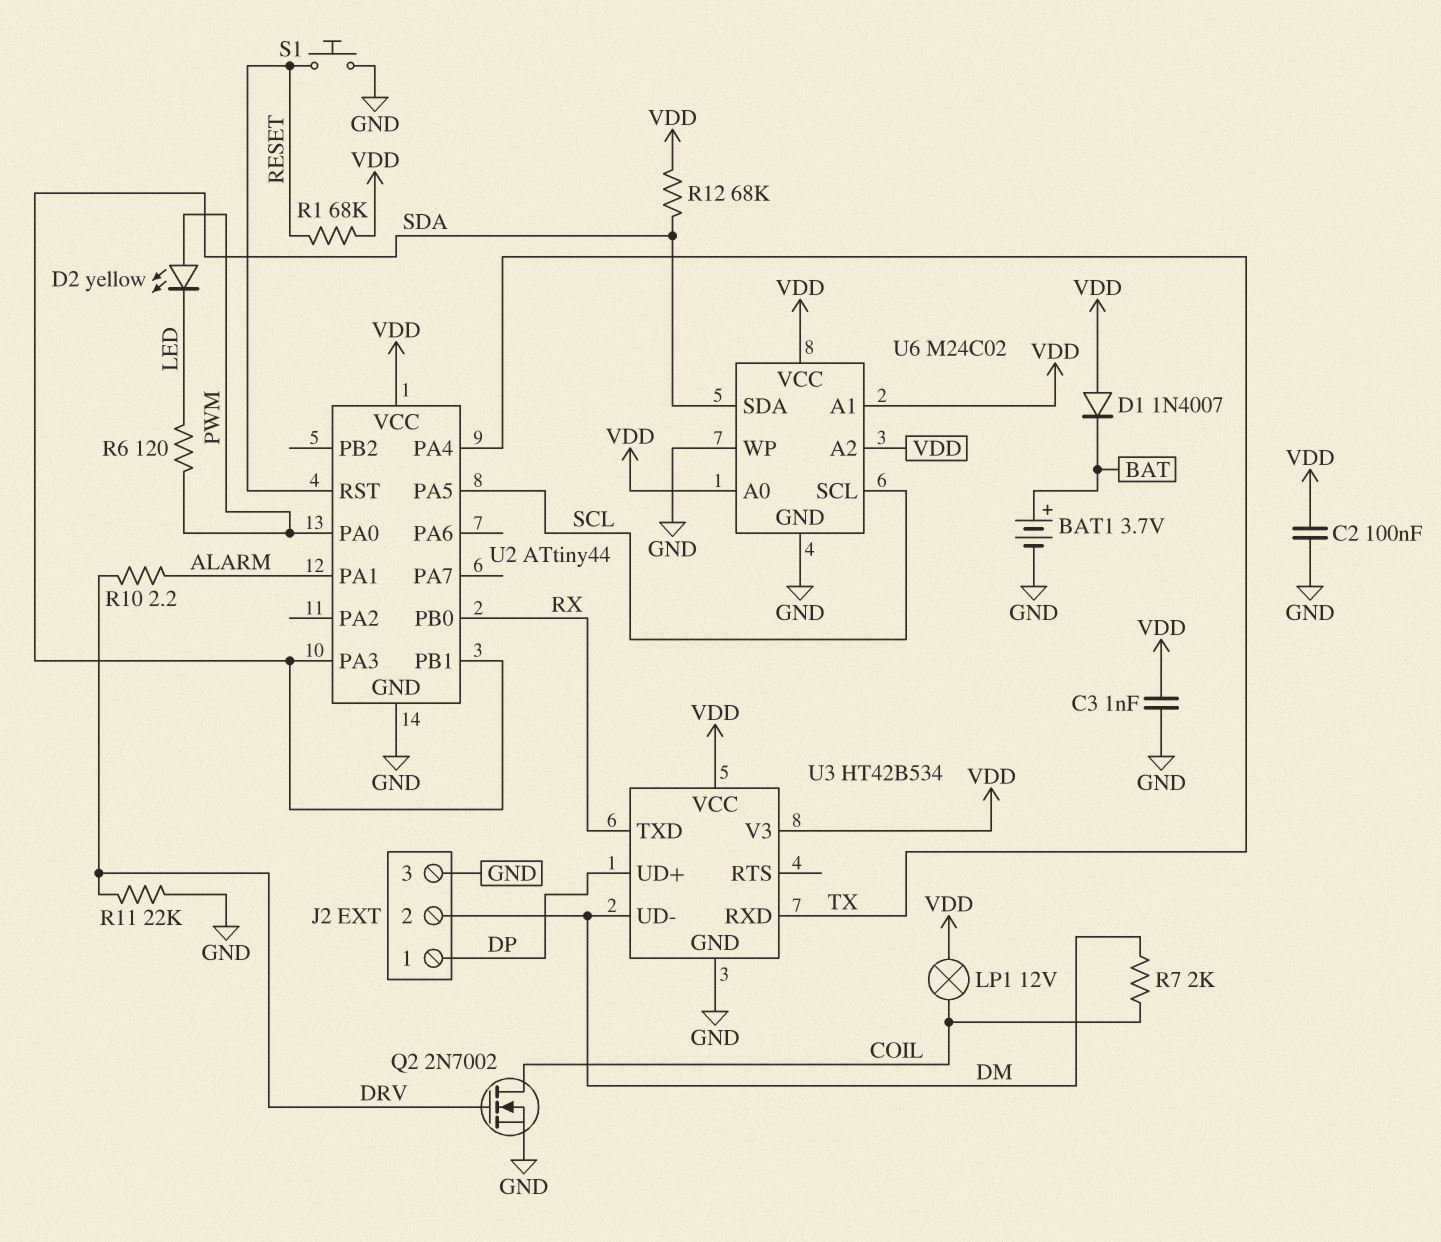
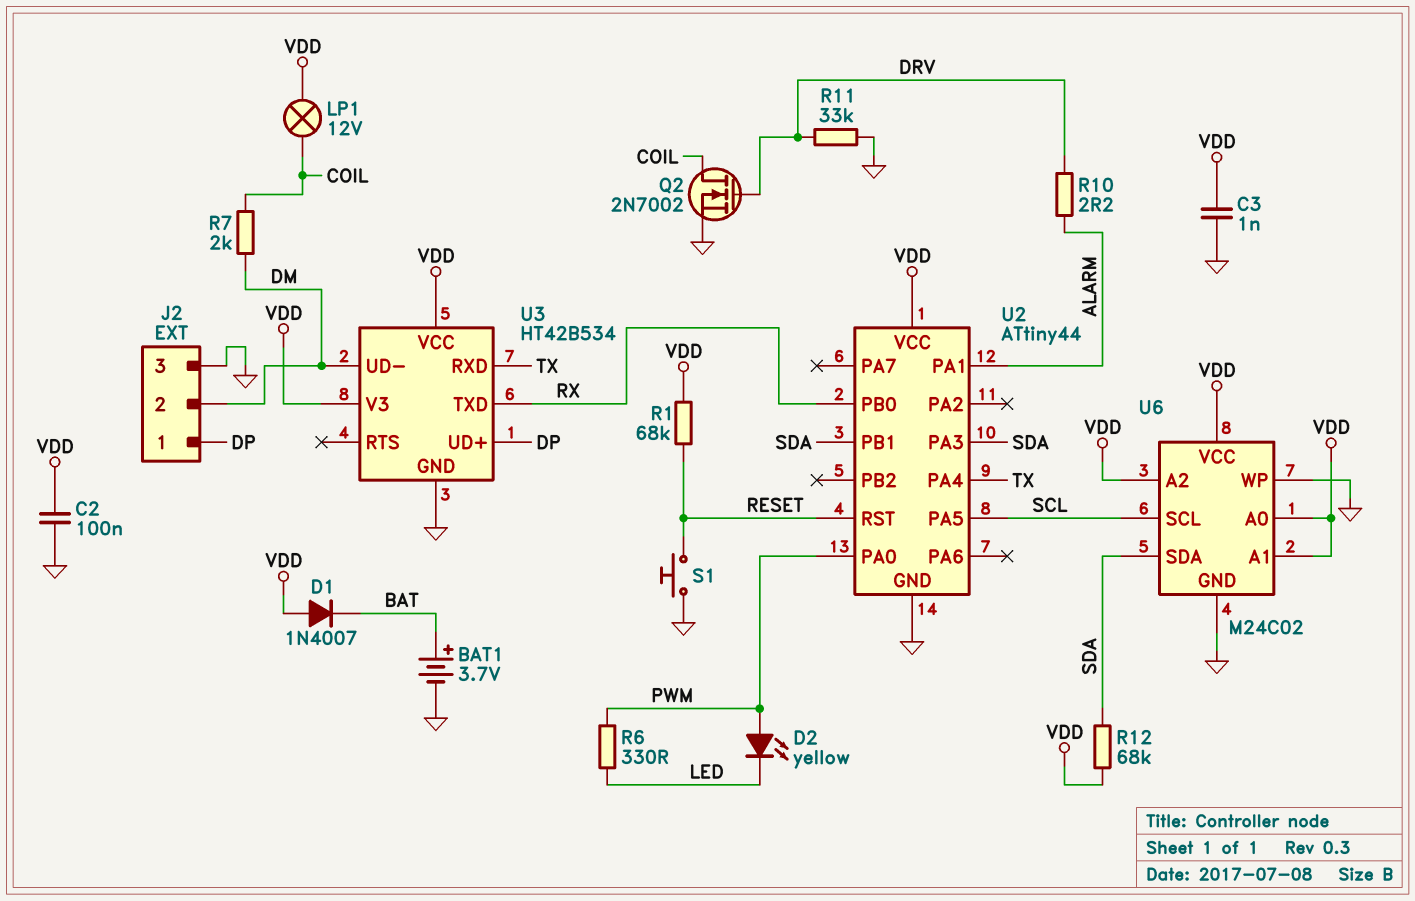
R6: 120 (LED, PWM) -> 330 (LED, PWM)
R11: 22k (DRV, GND) -> 33k (DRV, GND)

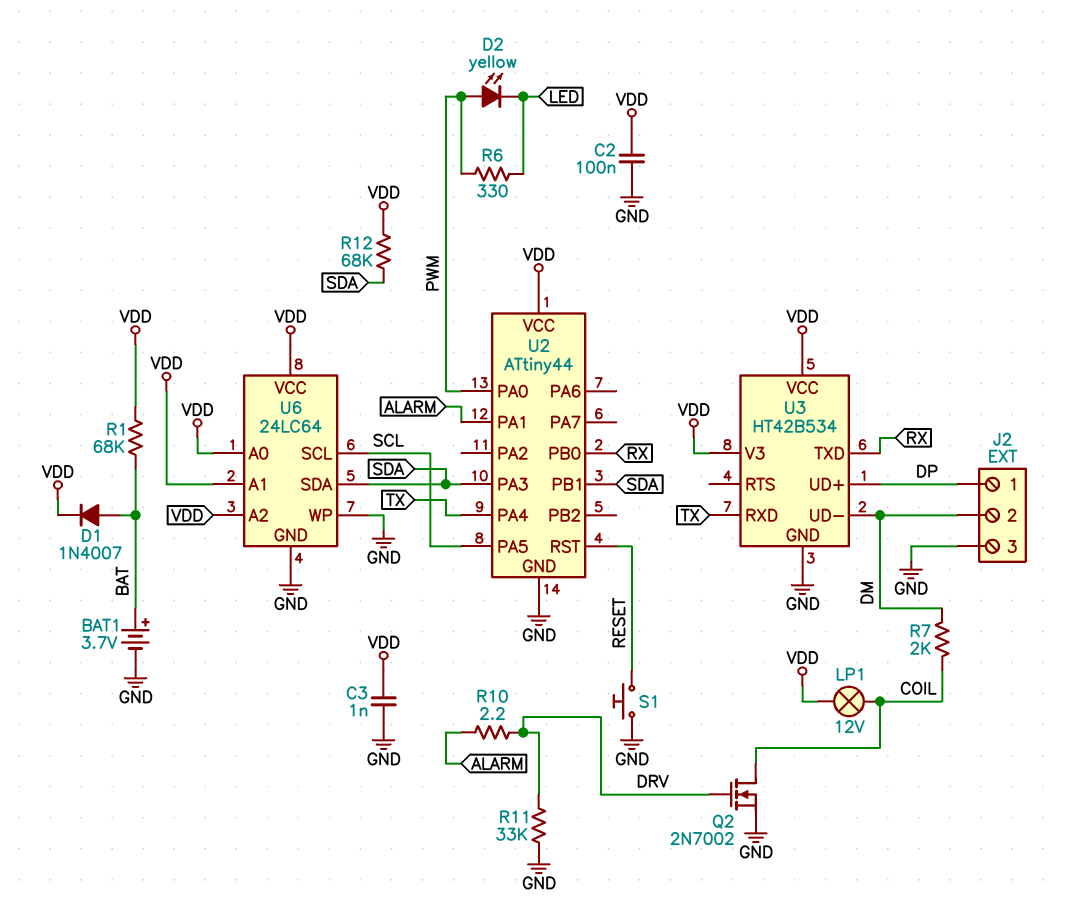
D1: diode 1N4007 (A VDD, K BAT) -> diode 1N4007 (A BAT, K VDD)
R1: 68k (RESET, VDD) -> 68k (BAT, VDD)
U6: M24C02 -> 24LC64

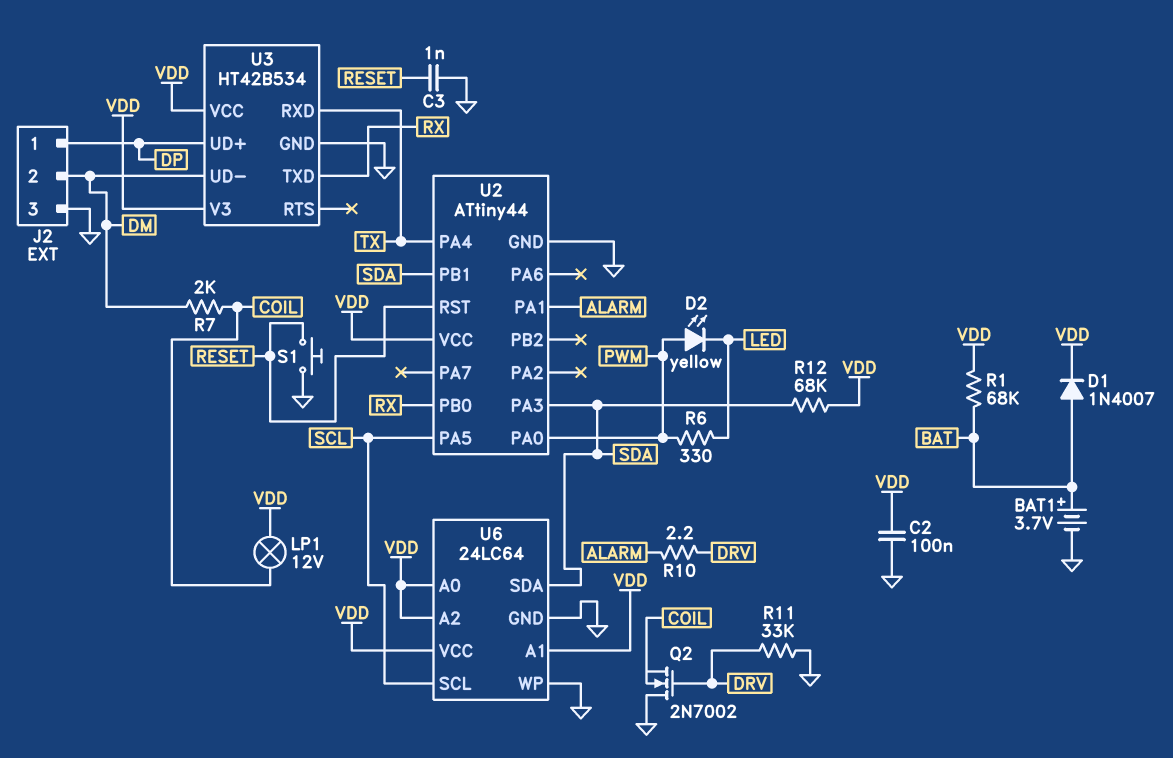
C3: 1nF (GND, VDD) -> 1nF (GND, RESET)
Q2: NMOS 2N7002 (G DRV, D COIL, S GND) -> NMOS 2N7002 (G DRV, D GND, S COIL)

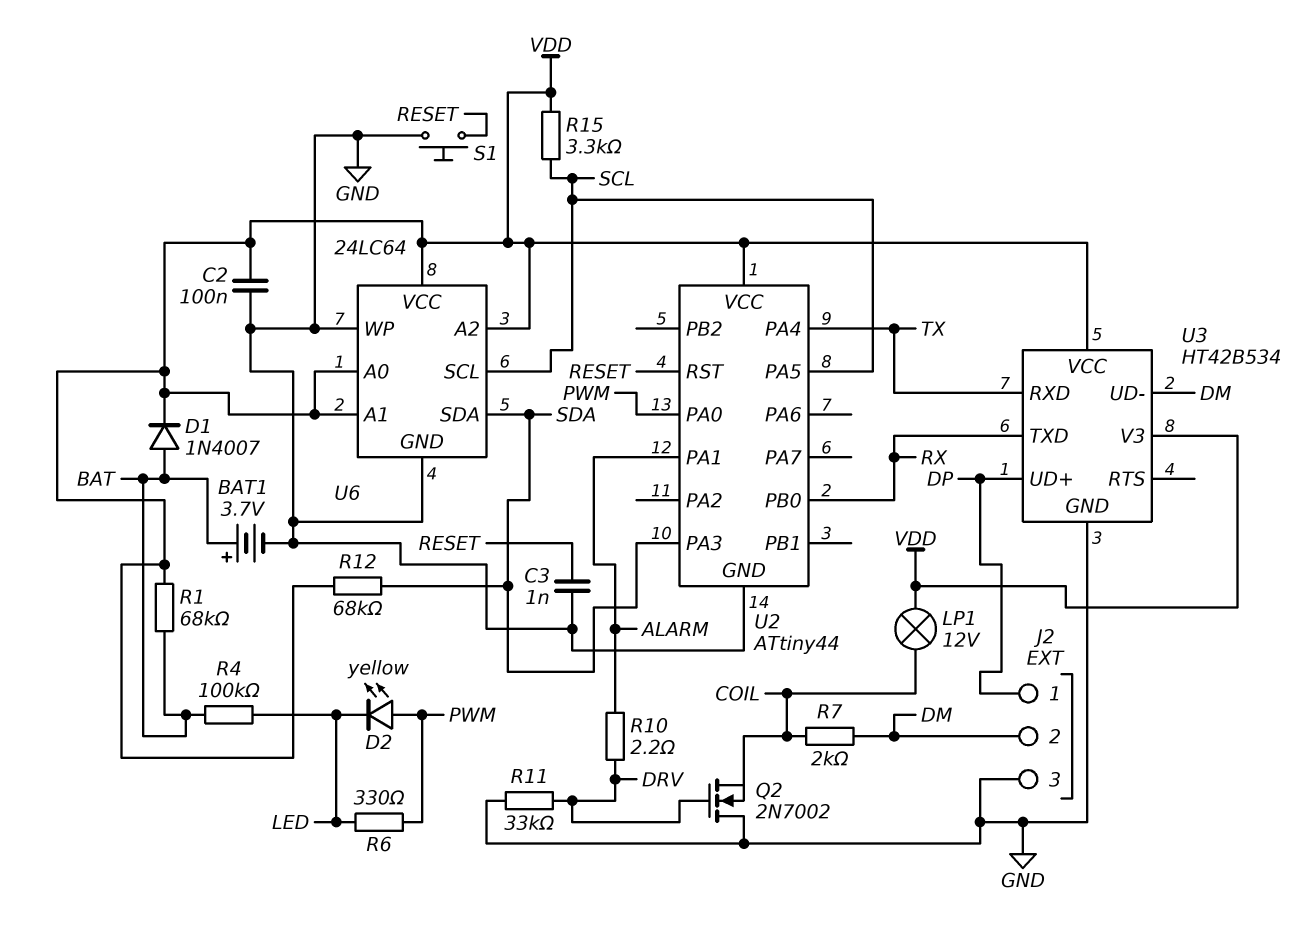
R4: none -> 100k (BAT, LED)
R15: none -> 3.3k (SCL, VDD)
U2 pin PB1: SDA -> none

